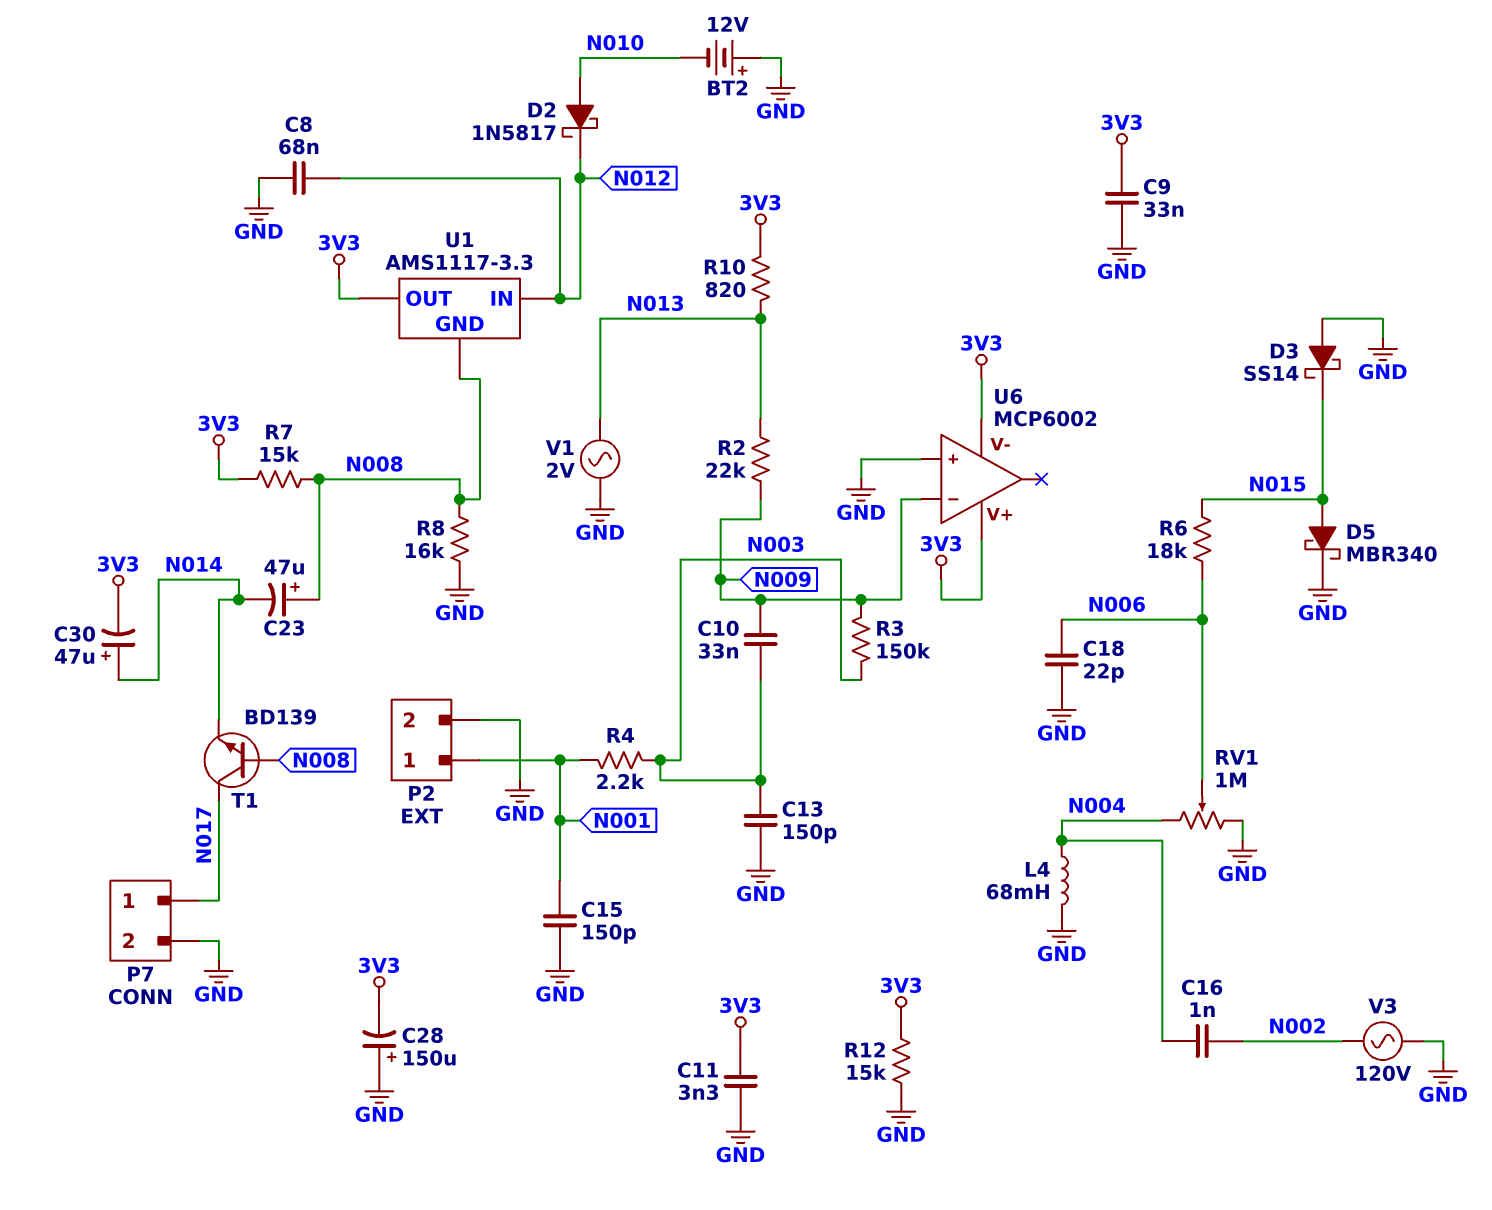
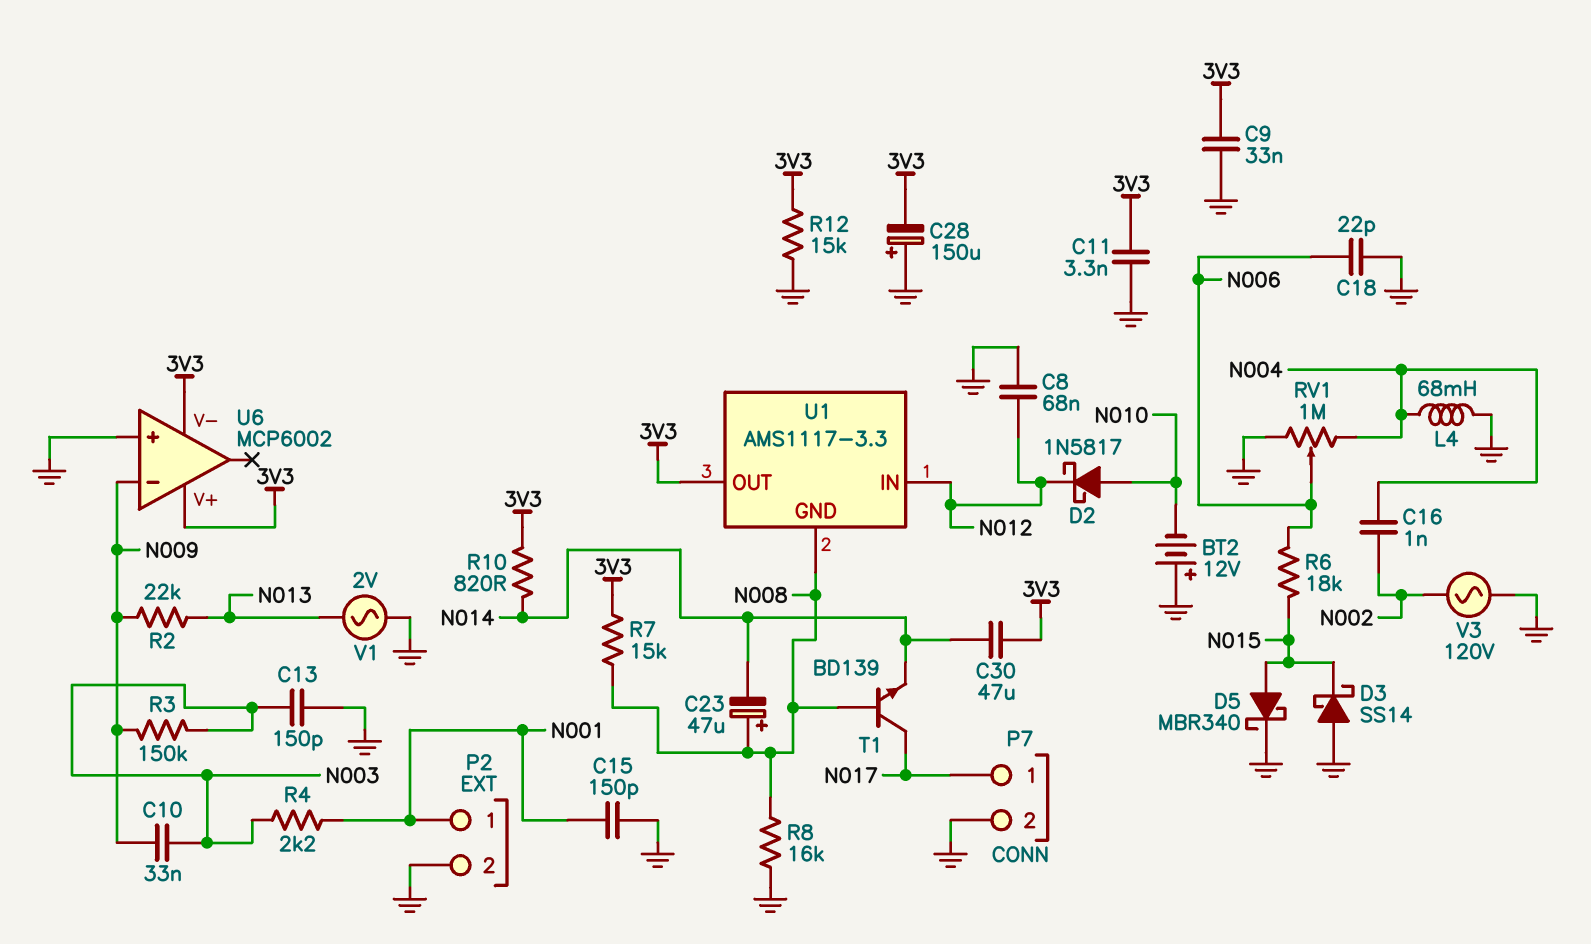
C30: 47uF (plus N014, minus 3V3) -> 47uF (3V3, N014)
R10: 820 (3V3, N013) -> 820 (3V3, N014)

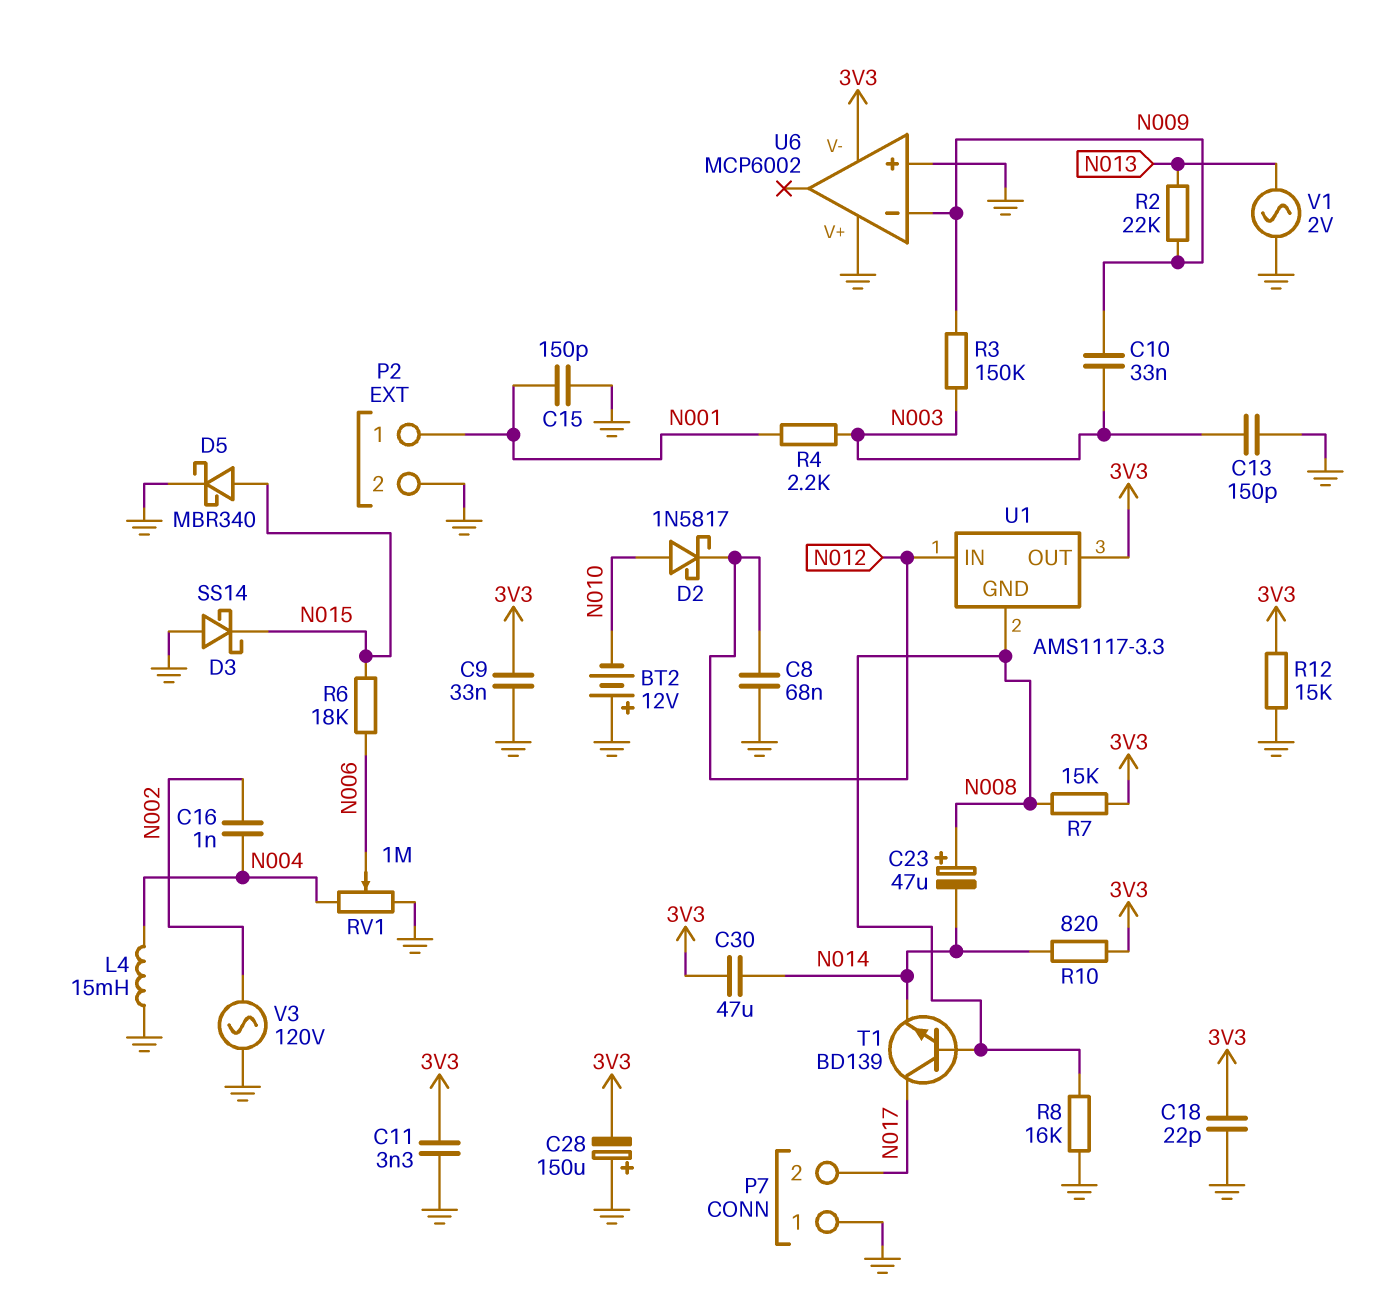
C18: 22pF (GND, N006) -> 22pF (3V3, GND)
L4: 68mH (GND, N004) -> 15mH (GND, N004)
P7 pin 1: N017 -> GND
P7 pin 2: GND -> N017
U6 pin V+: 3V3 -> GND

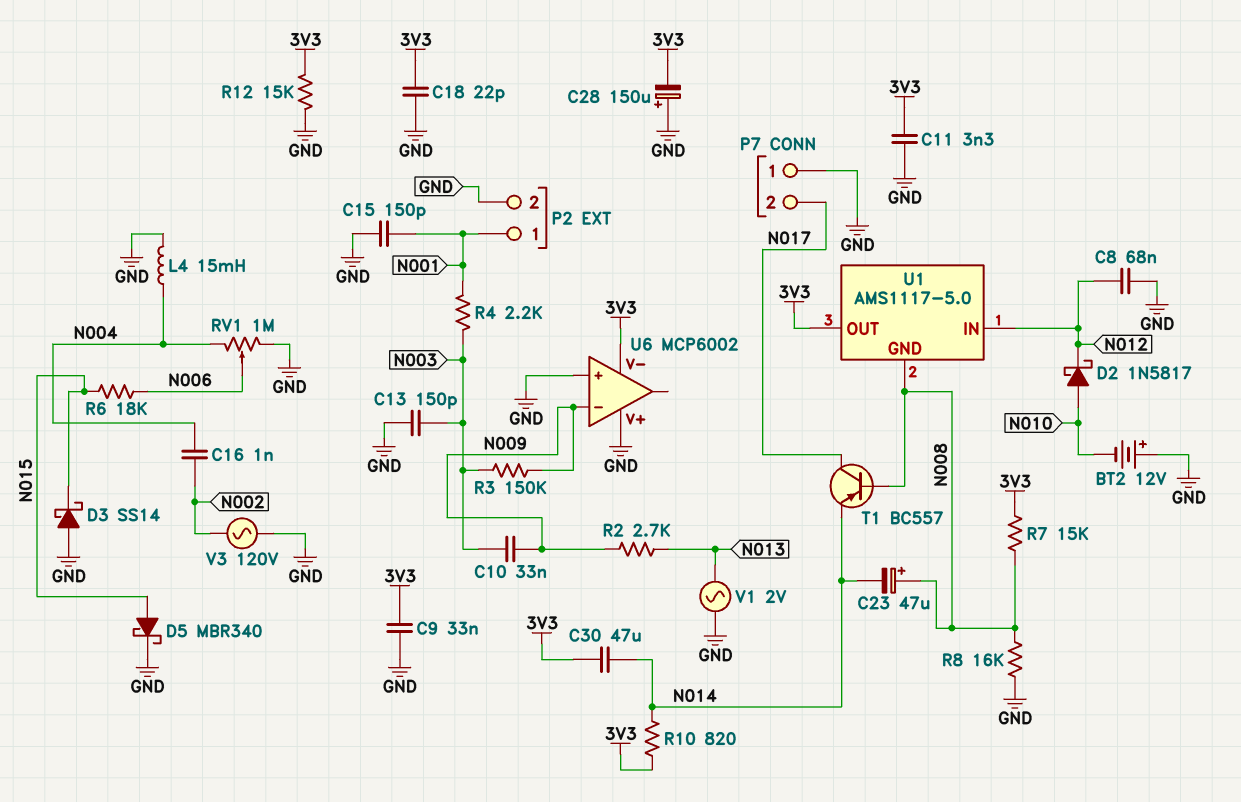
R2: 22k (N009, N013) -> 2.7k (N009, N013)
T1: NPN BD139 (B N008, C N017, E N014) -> PNP BC557 (B N008, C N017, E N014)
U1: AMS1117-3.3 -> AMS1117-5.0

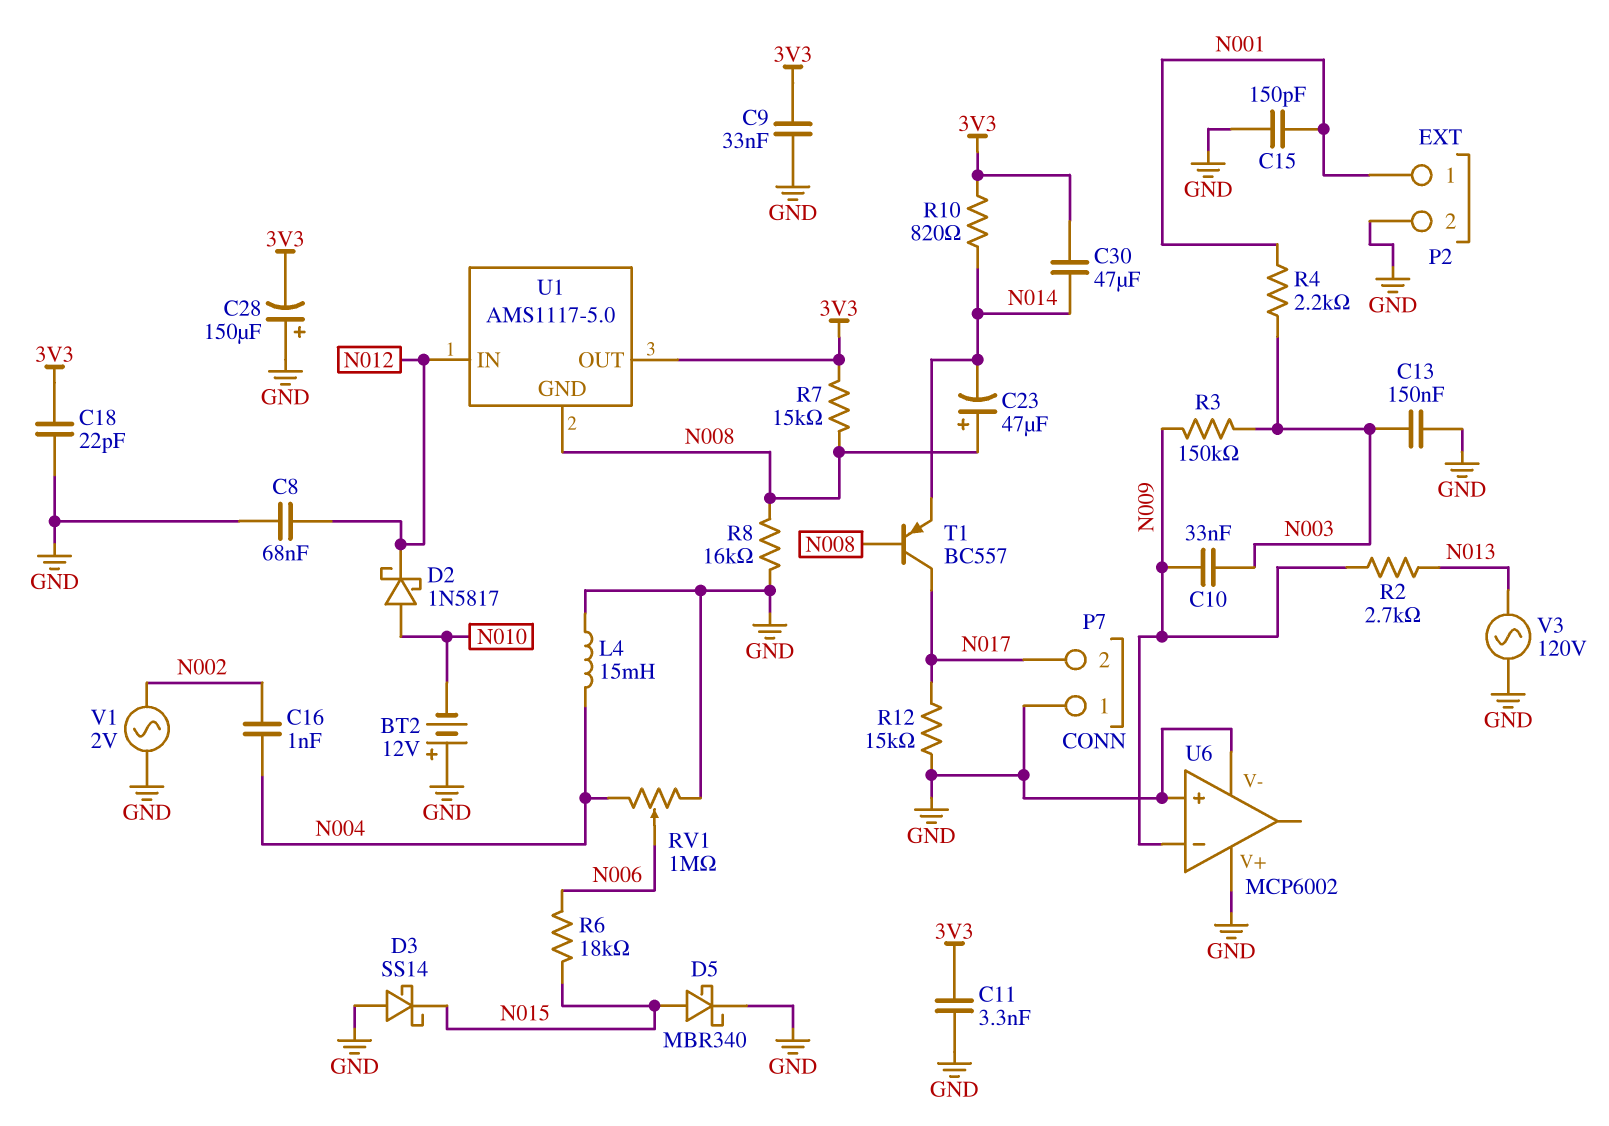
C13: 150pF (GND, N003) -> 150nF (GND, N003)
R12: 15k (3V3, GND) -> 15k (GND, N017)
U6 pin V-: 3V3 -> GND
V1: AC 2V (GND, N013) -> AC 2V (GND, N002)
V3: AC 120V (GND, N002) -> AC 120V (GND, N013)

